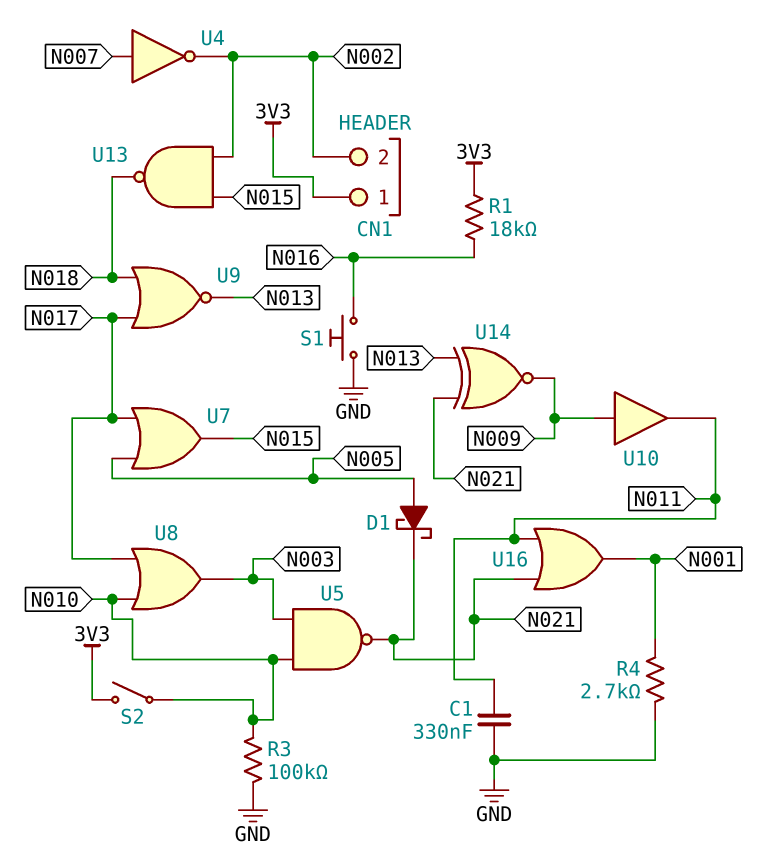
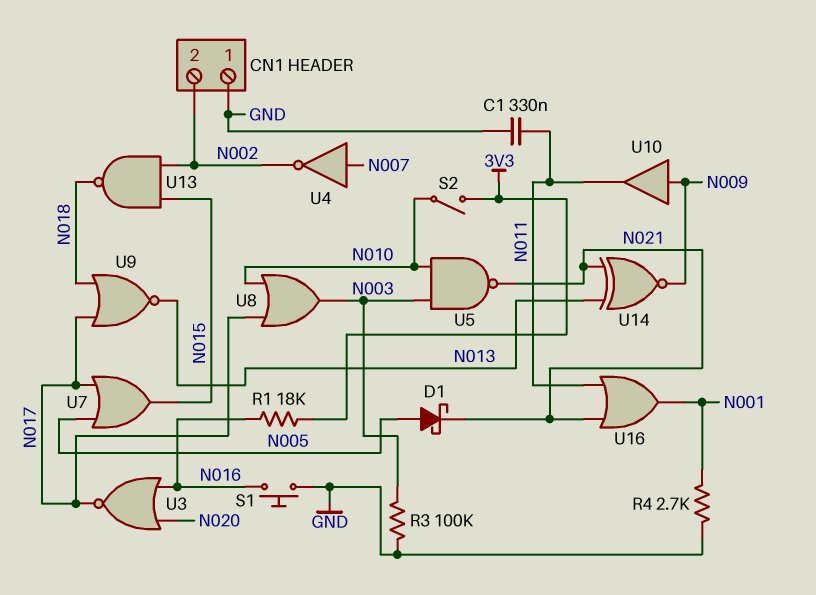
CN1 pin 1: 3V3 -> GND
R3: 100k (GND, N010) -> 100k (GND, N003)
U3: none -> NOR (in N016, in N020, out N017)

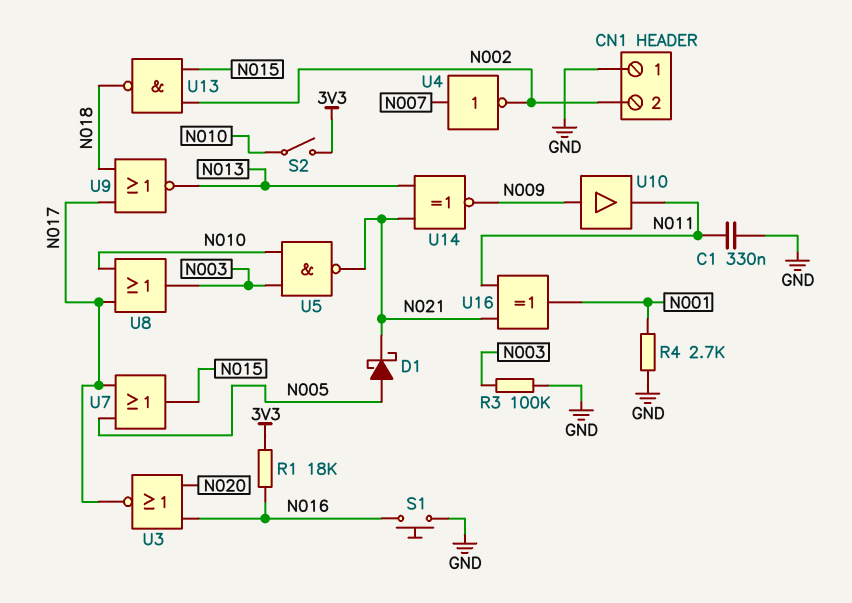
U16: OR (in N011, in N021, out N001) -> XOR (in N011, in N021, out N001)

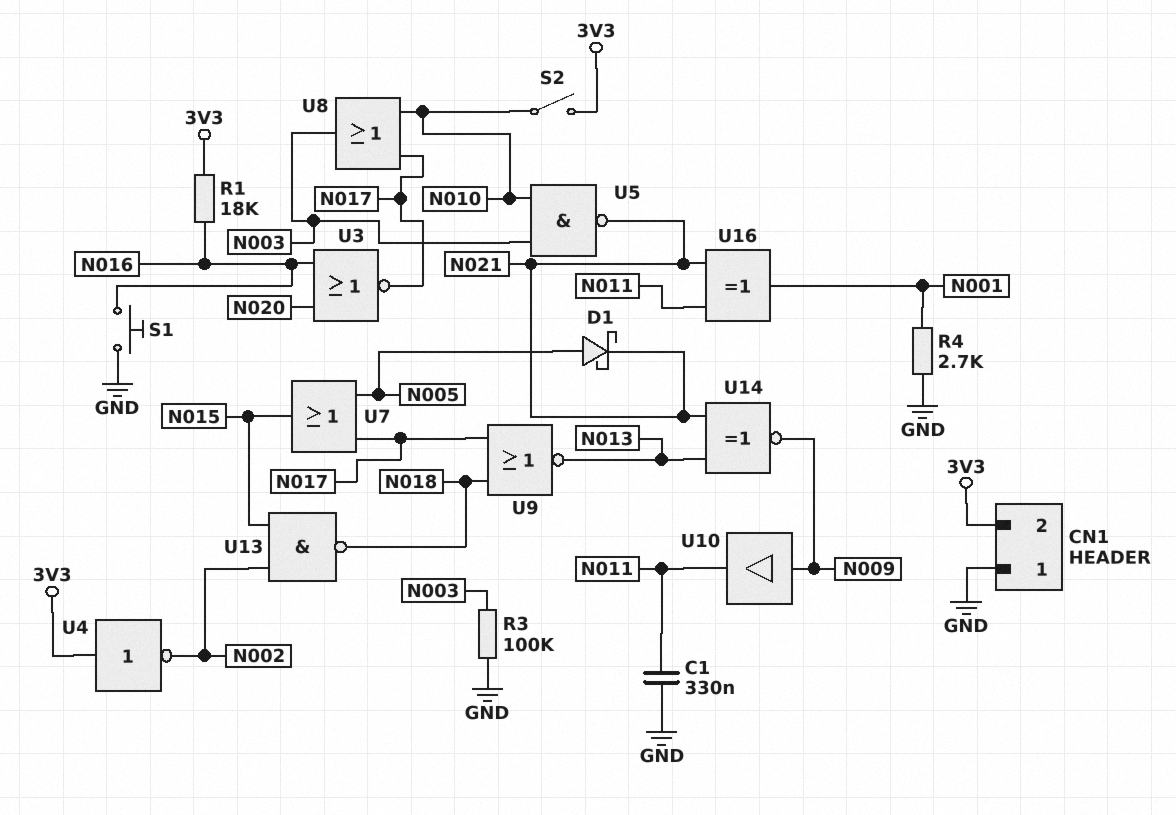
CN1 pin 2: N002 -> 3V3
U4: NOT (in N007, out N002) -> NOT (in 3V3, out N002)

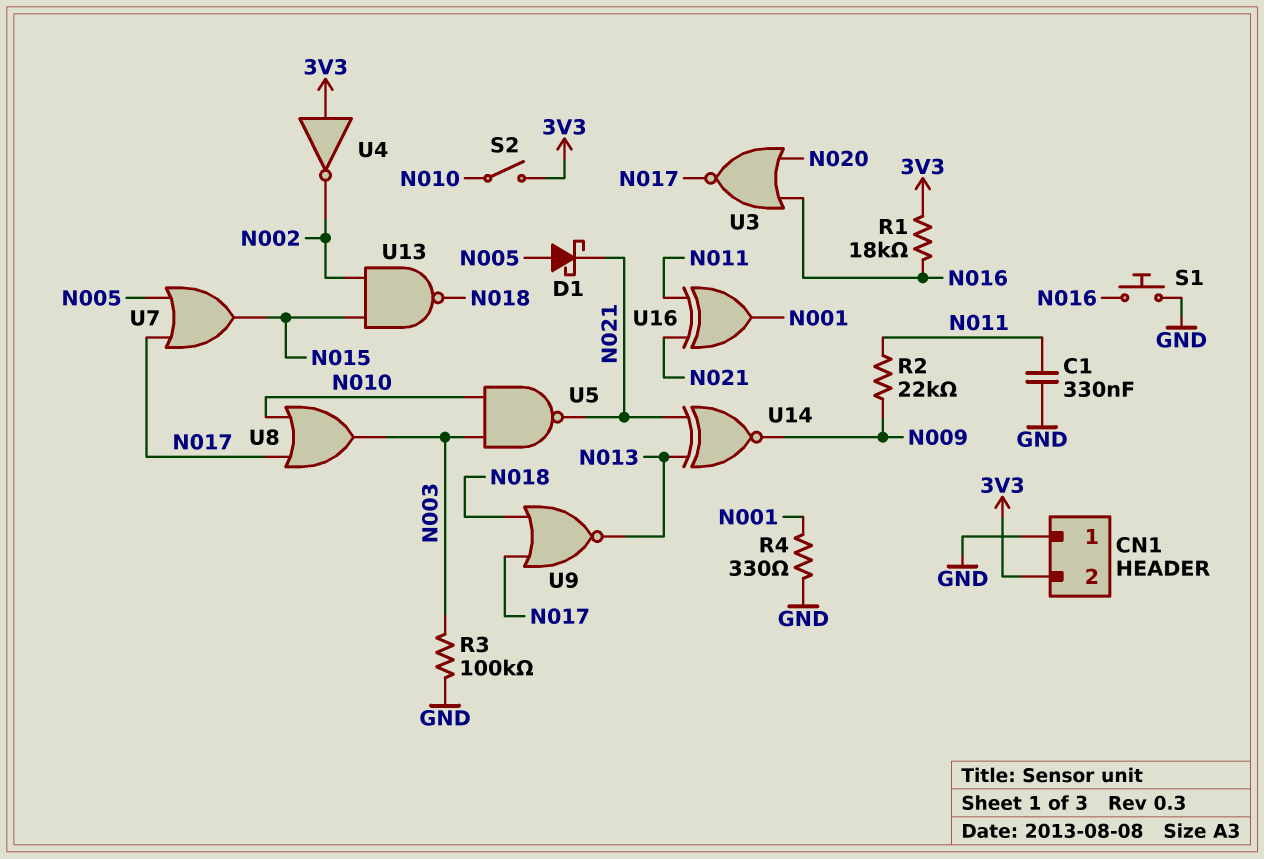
R2: none -> 22k (N009, N011)
R4: 2.7k (GND, N001) -> 330 (GND, N001)
U10: buffer (in N009, out N011) -> none

